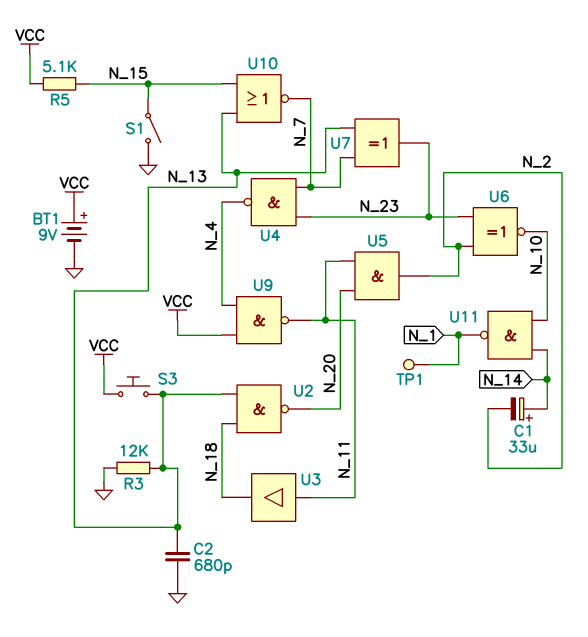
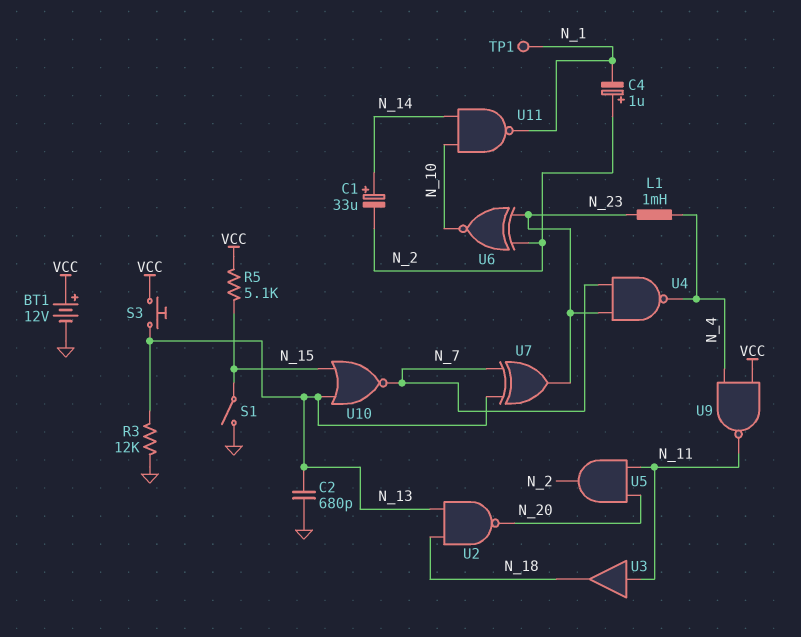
BT1: 9V (plus VCC, minus GND) -> 12V (plus VCC, minus GND)
C4: none -> 1uF (plus N_2, minus N_1)
L1: none -> 1mH (N_4, N_23)

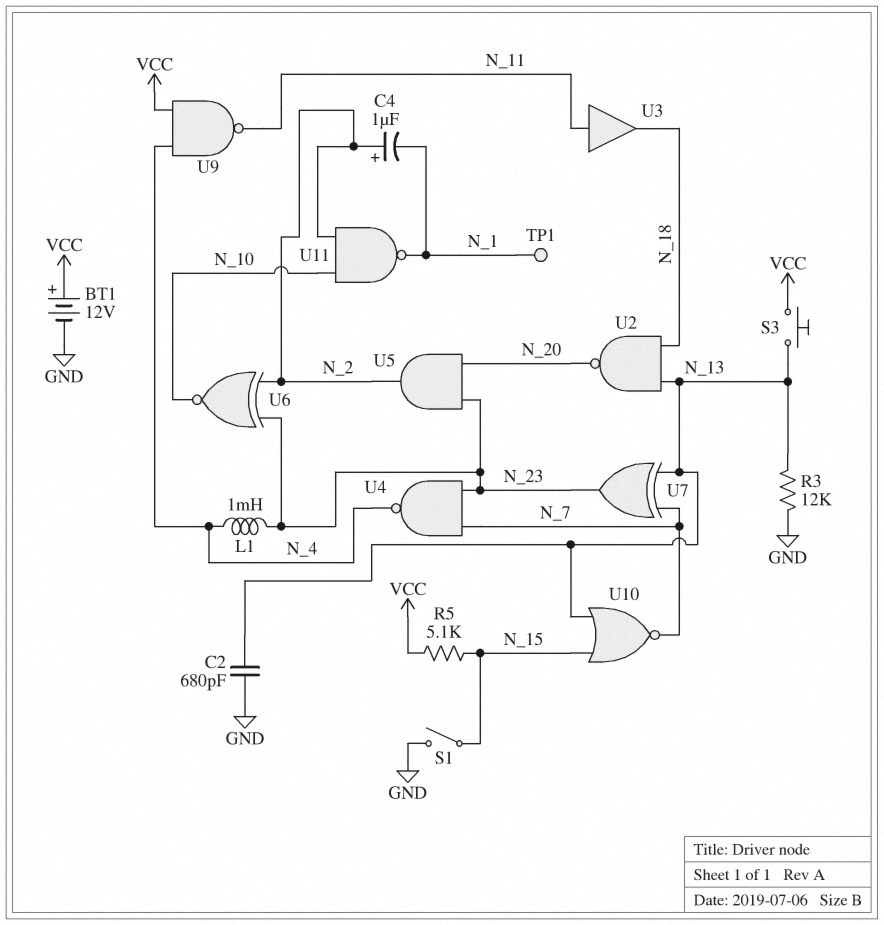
C1: 33uF (plus N_14, minus N_2) -> none
U5: AND (in N_11, in N_20, out N_2) -> AND (in N_20, in N_23, out N_2)
U11: NAND (in N_10, in N_14, out N_1) -> NAND (in N_2, in N_10, out N_1)

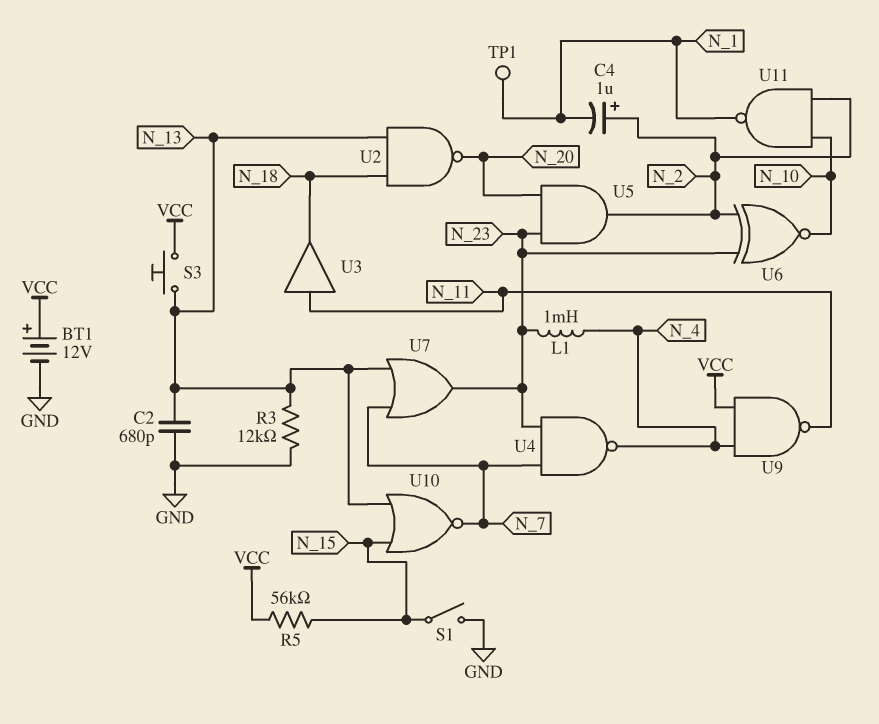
R5: 5.1k (N_15, VCC) -> 56k (N_15, VCC)
U7: XOR (in N_7, in N_13, out N_23) -> OR (in N_7, in N_13, out N_23)

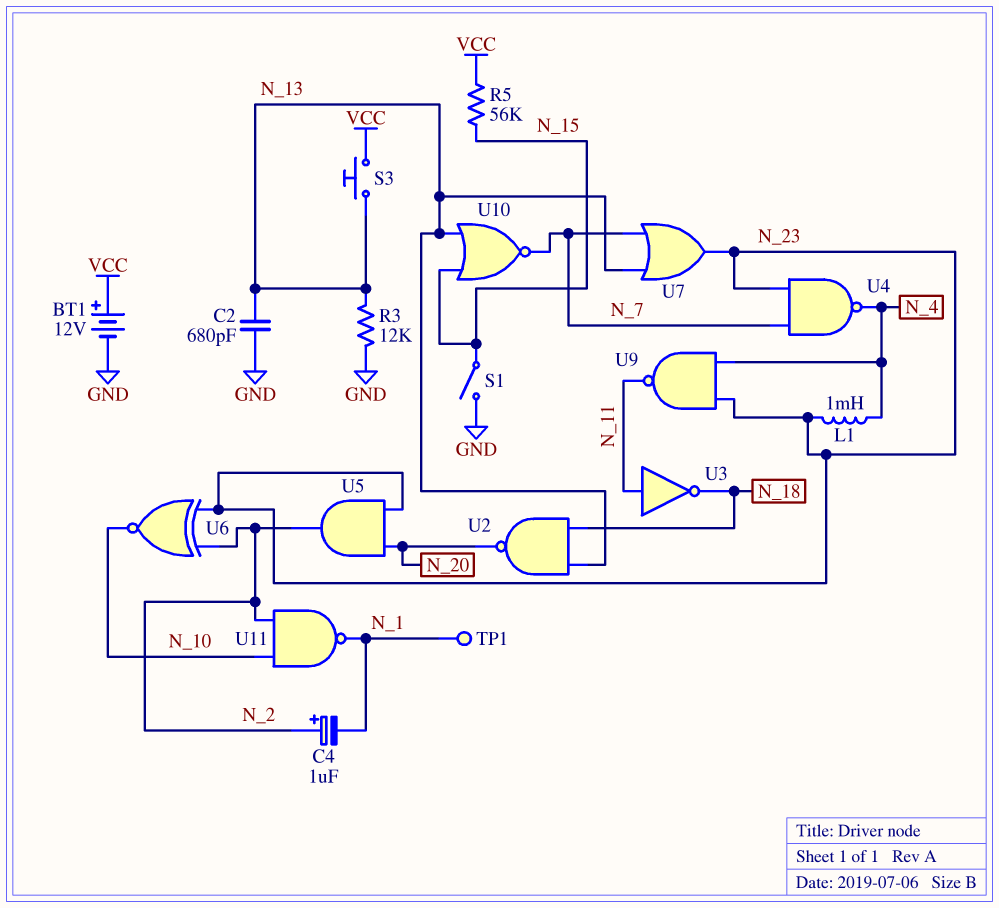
U3: buffer (in N_11, out N_18) -> NOT (in N_11, out N_18)
U9: NAND (in N_4, in VCC, out N_11) -> NAND (in N_4, in N_23, out N_11)

